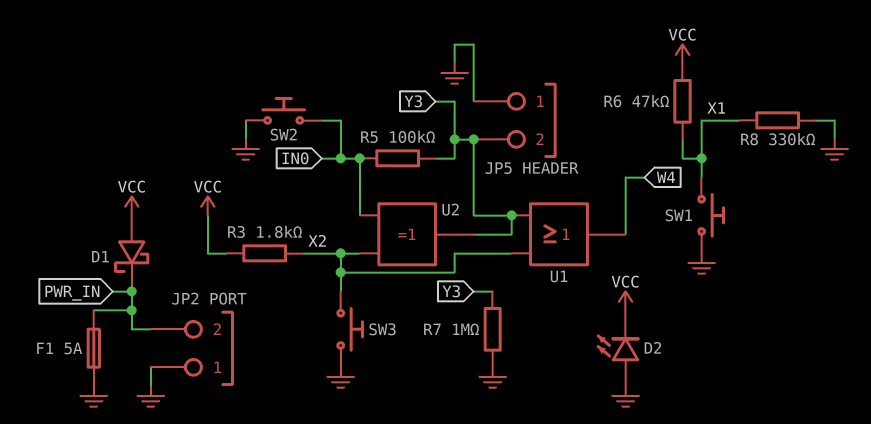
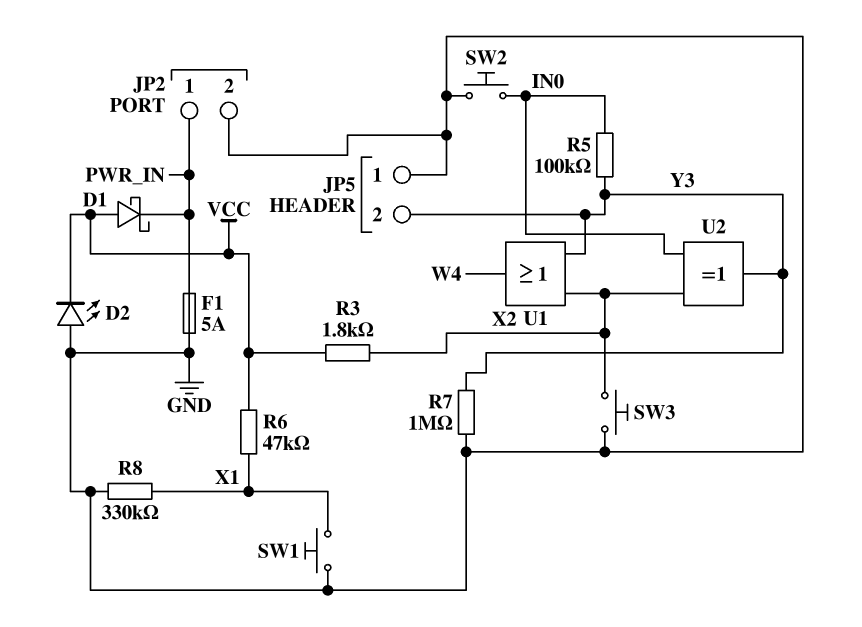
JP2 pin 1: GND -> PWR_IN
JP2 pin 2: PWR_IN -> GND

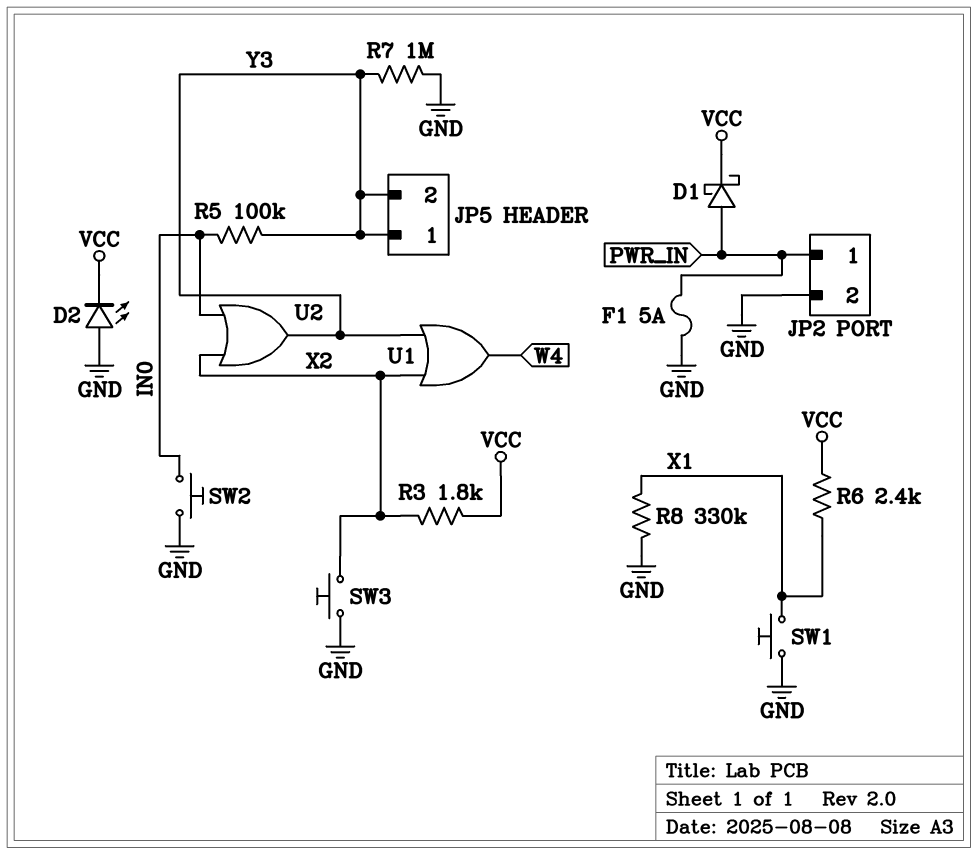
D1: schottky (A VCC, K PWR_IN) -> schottky (A PWR_IN, K VCC)
JP5 pin 1: GND -> Y3
R6: 47k (VCC, X1) -> 2.4k (VCC, X1)
U2: XOR (in IN0, in X2, out Y3) -> OR (in IN0, in X2, out Y3)

